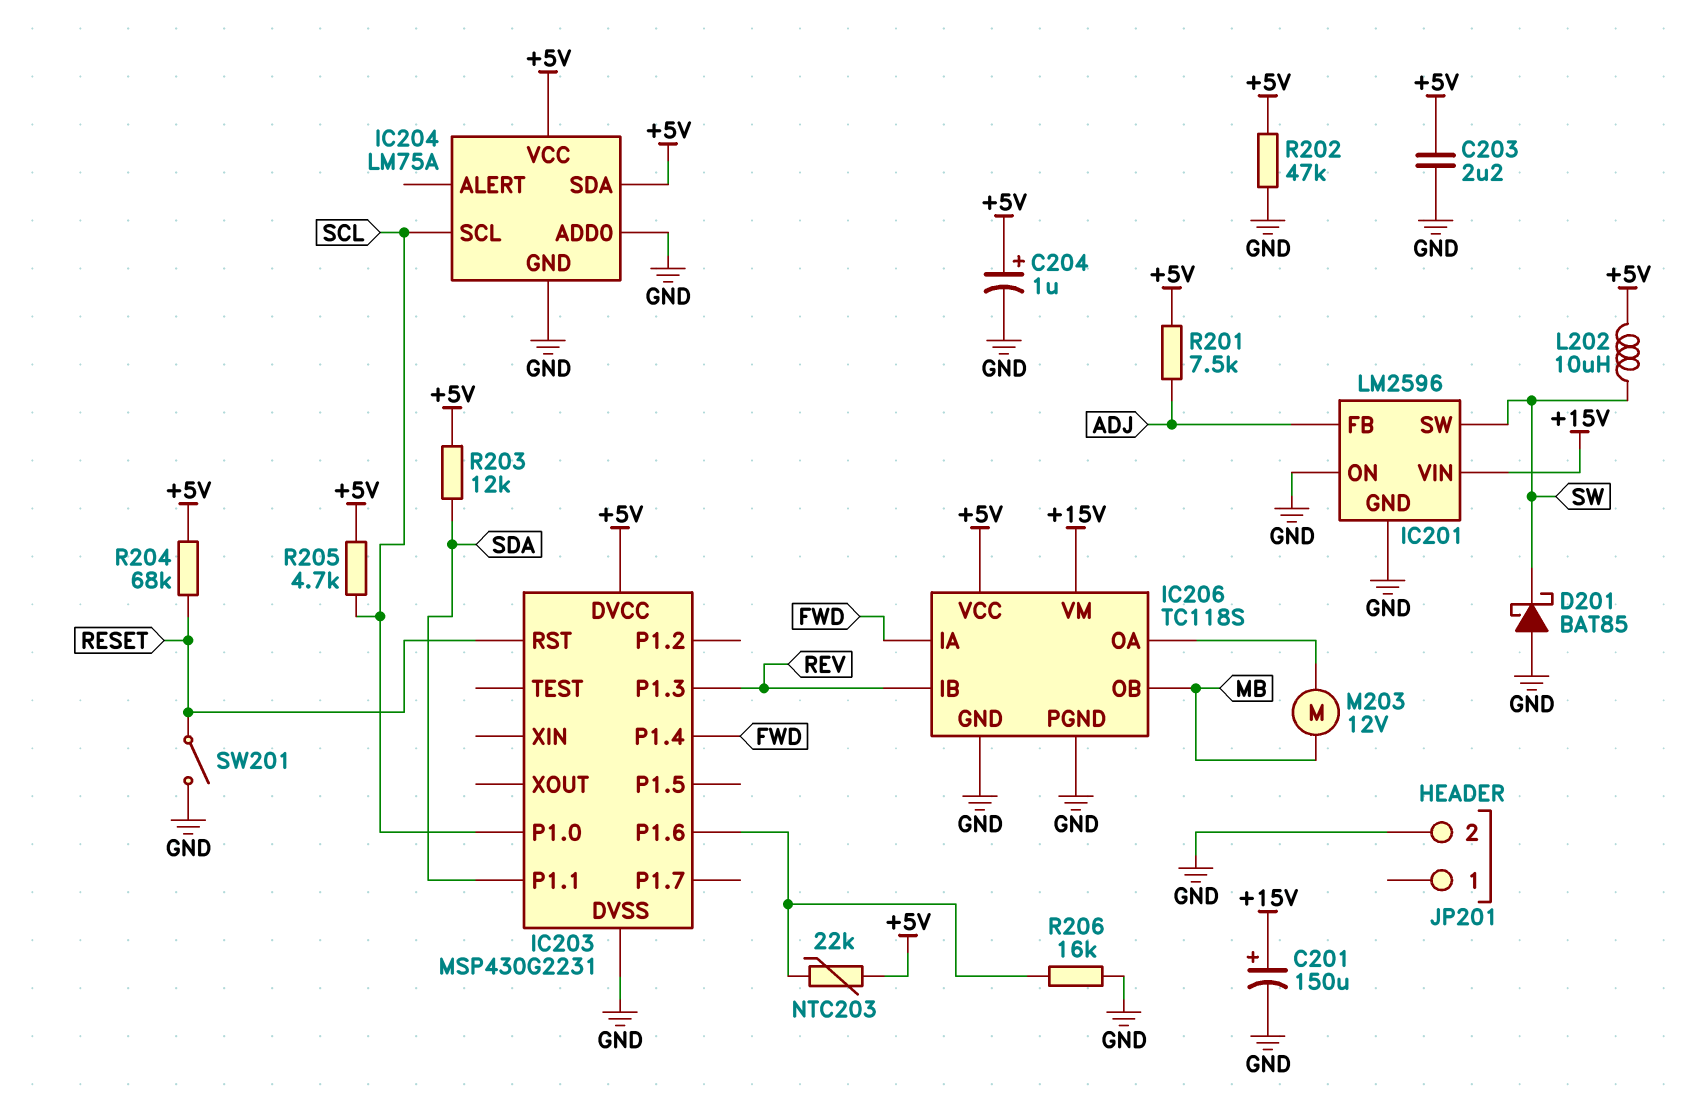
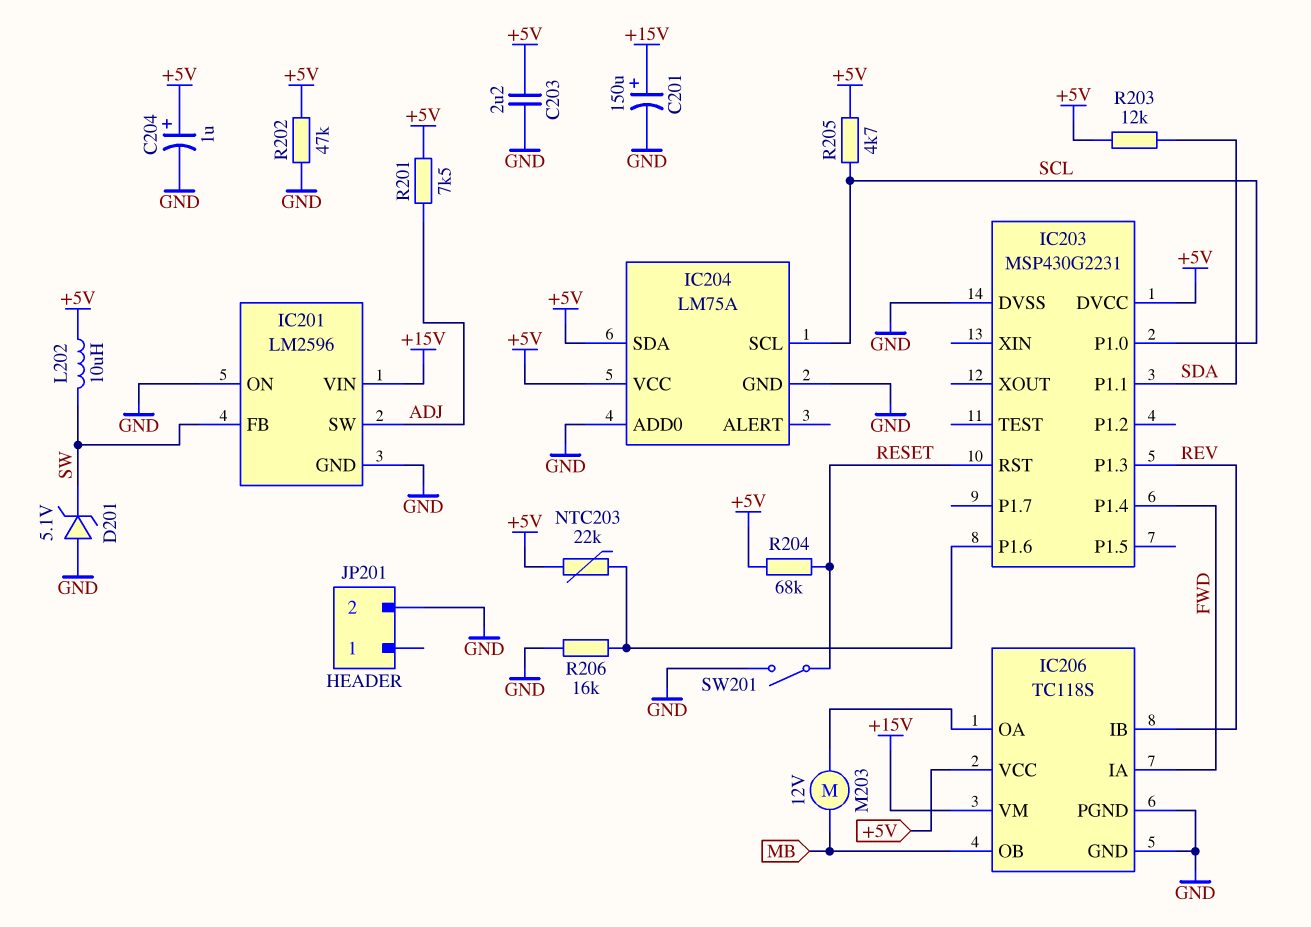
D201: schottky BAT85 (A GND, K SW) -> zener 5.1V (A GND, K SW)
IC201 pin FB: ADJ -> SW
IC201 pin SW: SW -> ADJ

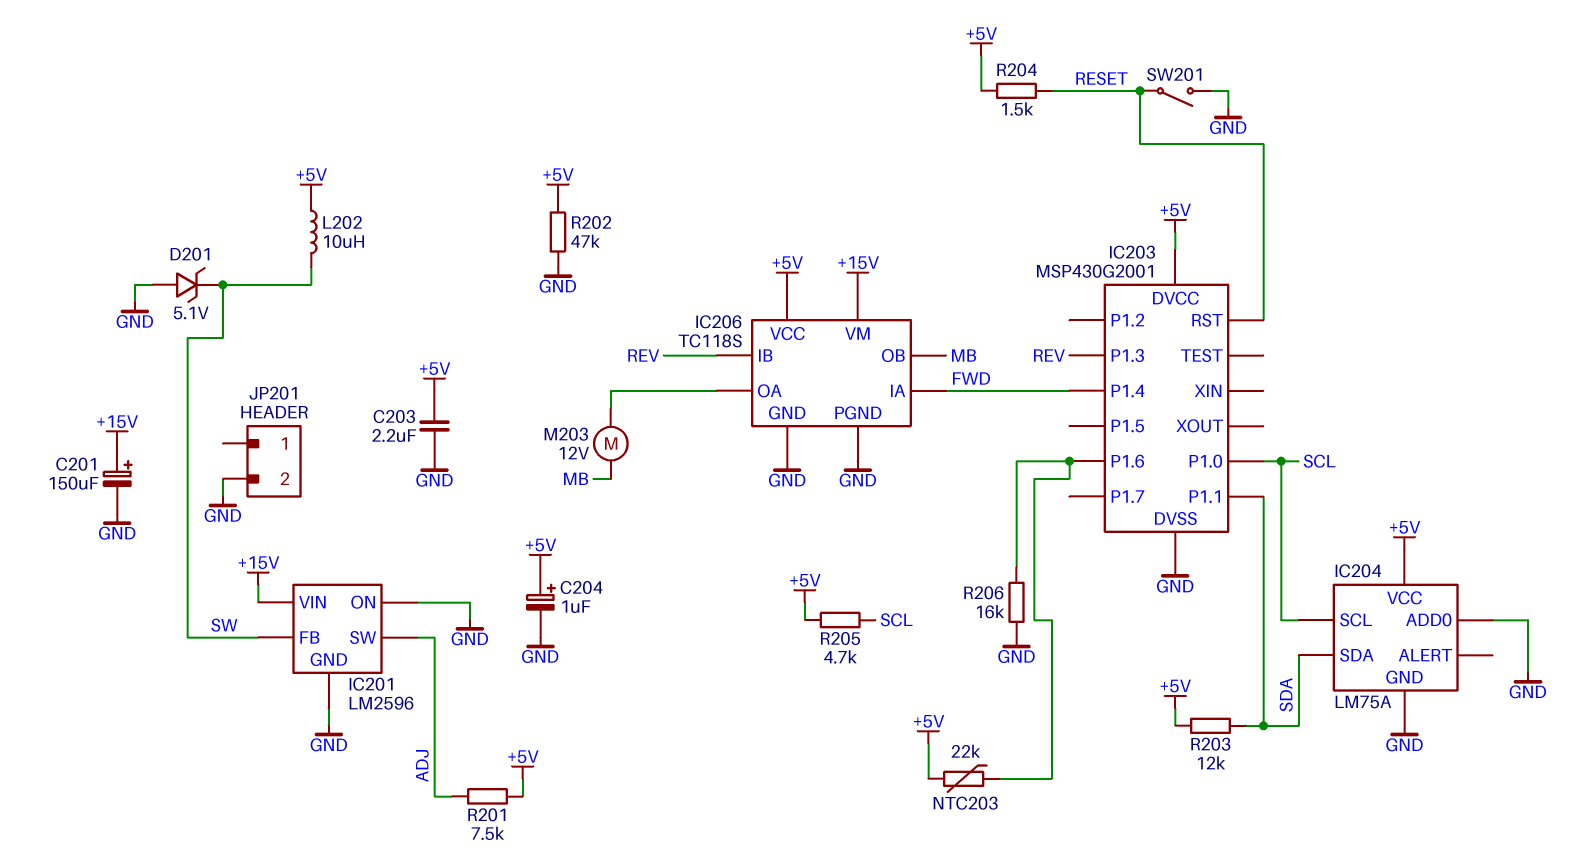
IC203: MSP430G2231 -> MSP430G2001
IC204 pin SDA: +5V -> SDA
R204: 68k (+5V, RESET) -> 1.5k (+5V, RESET)

